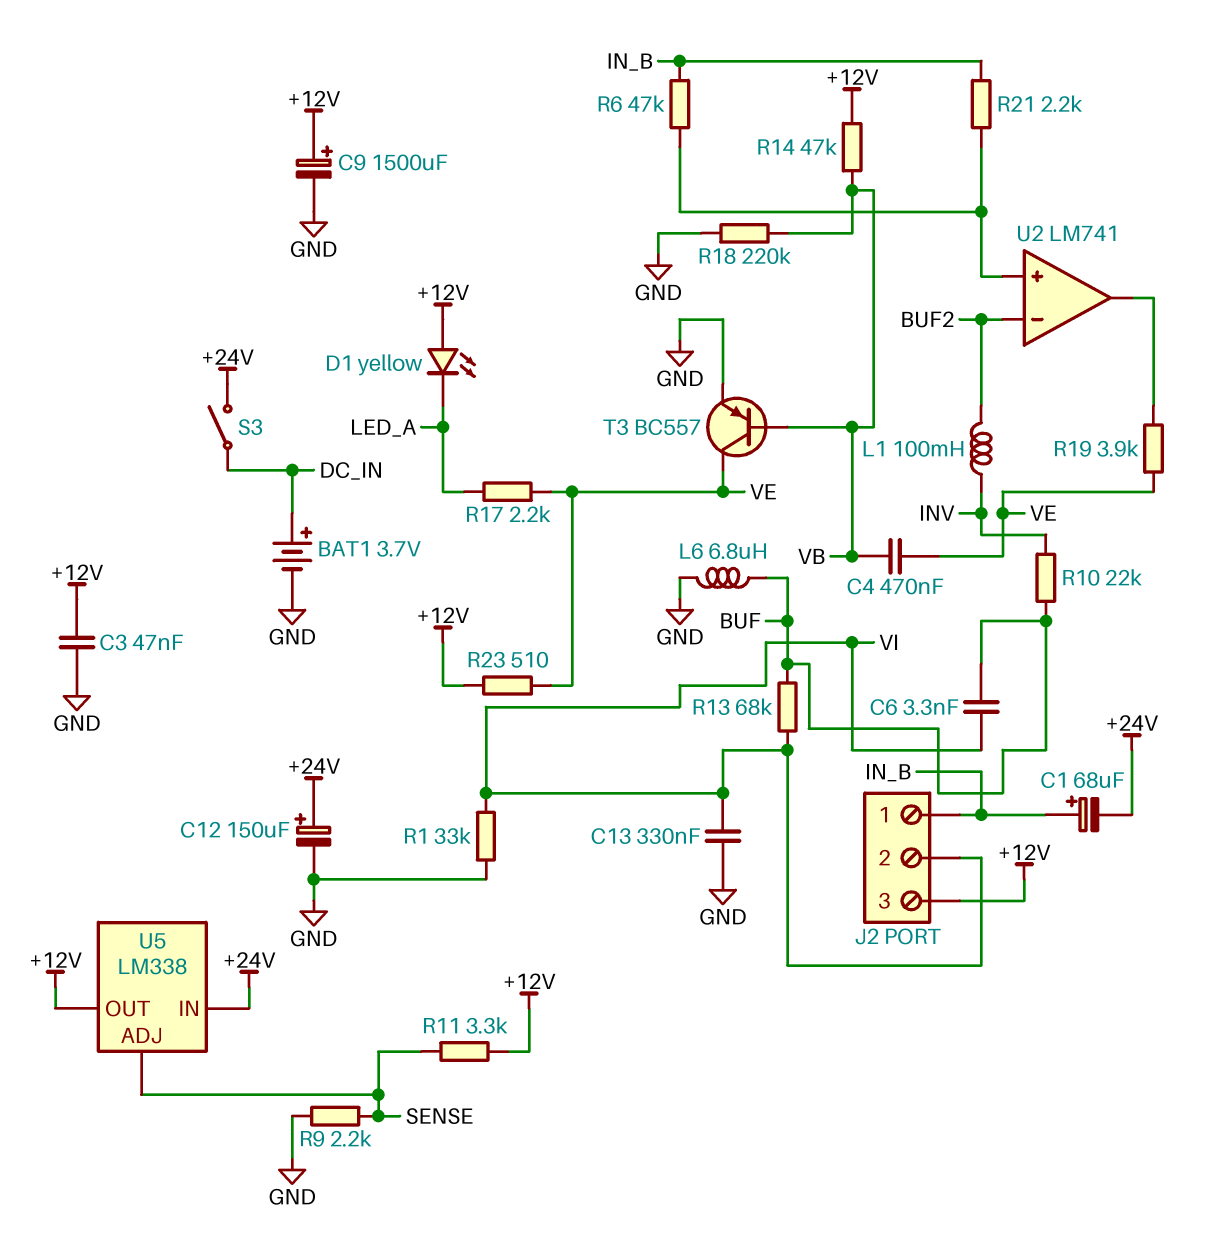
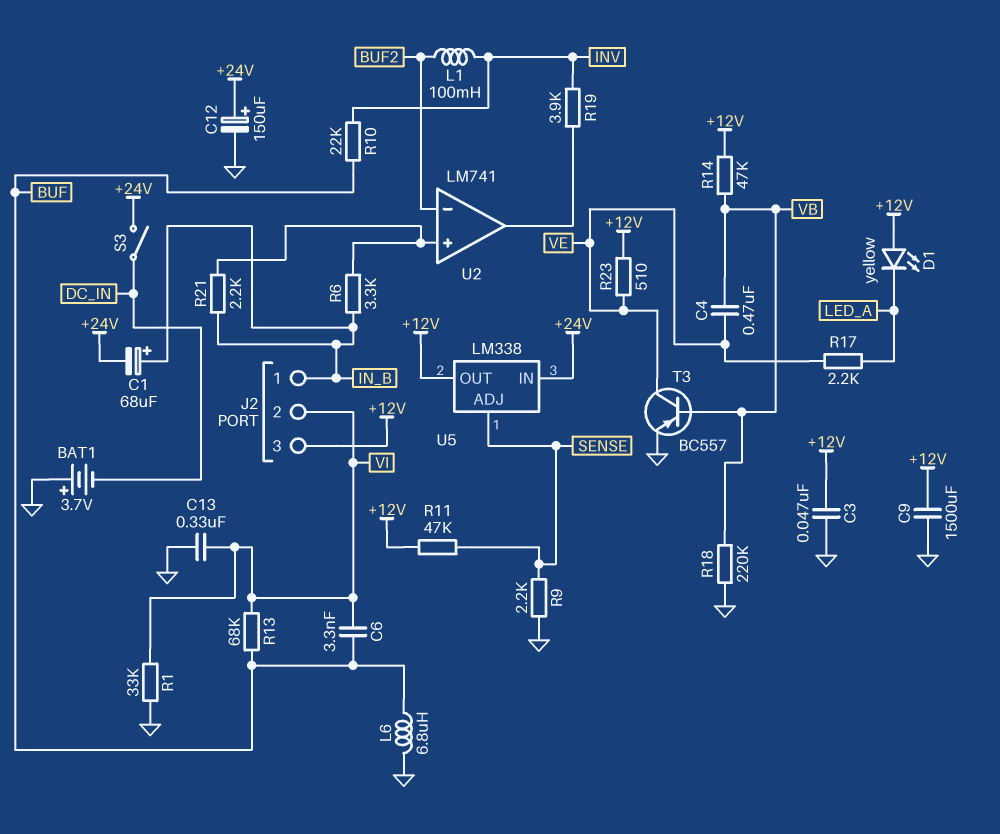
BAT1: 3.7V (plus DC_IN, minus GND) -> 3.7V (plus GND, minus DC_IN)
C9: 1500uF (plus +12V, minus GND) -> 1500uF (+12V, GND)
R6: 47k (IN_B, U2/in+) -> 3.3k (IN_B, U2/in+)
R11: 3.3k (+12V, SENSE) -> 47k (+12V, SENSE)
R19: 3.9k (U2/out, VE) -> 3.9k (INV, U2/out)

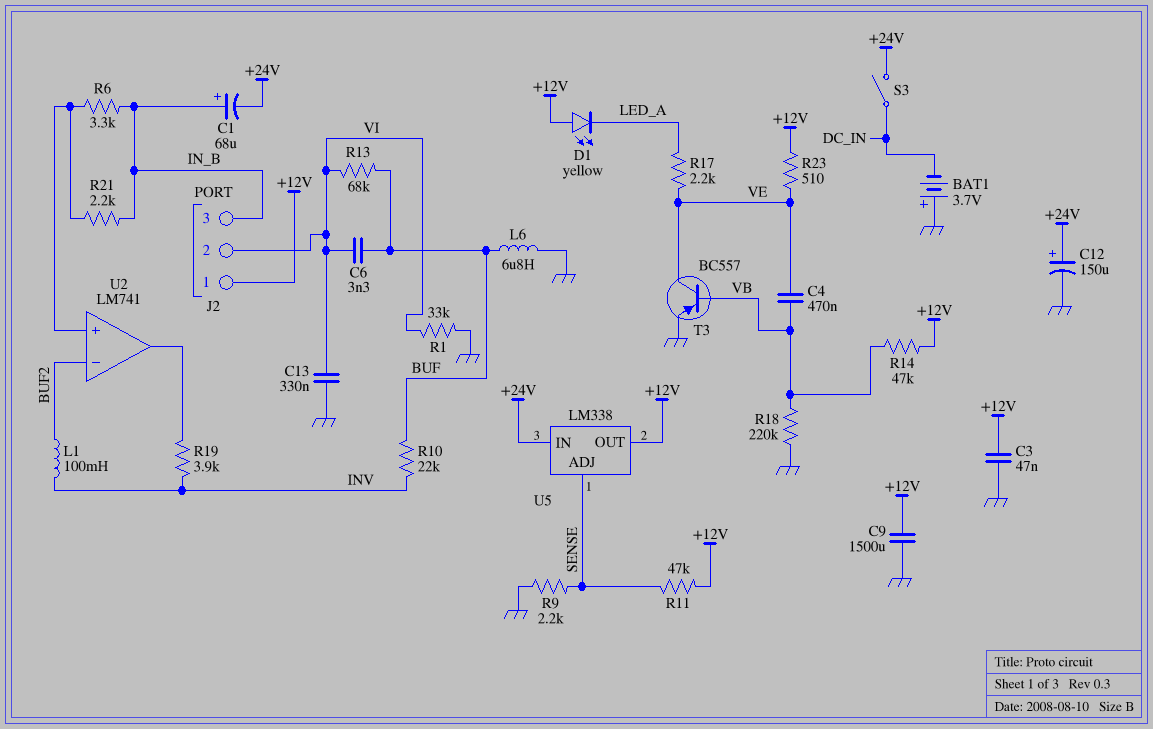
J2 pin 1: IN_B -> +12V
J2 pin 3: +12V -> IN_B

